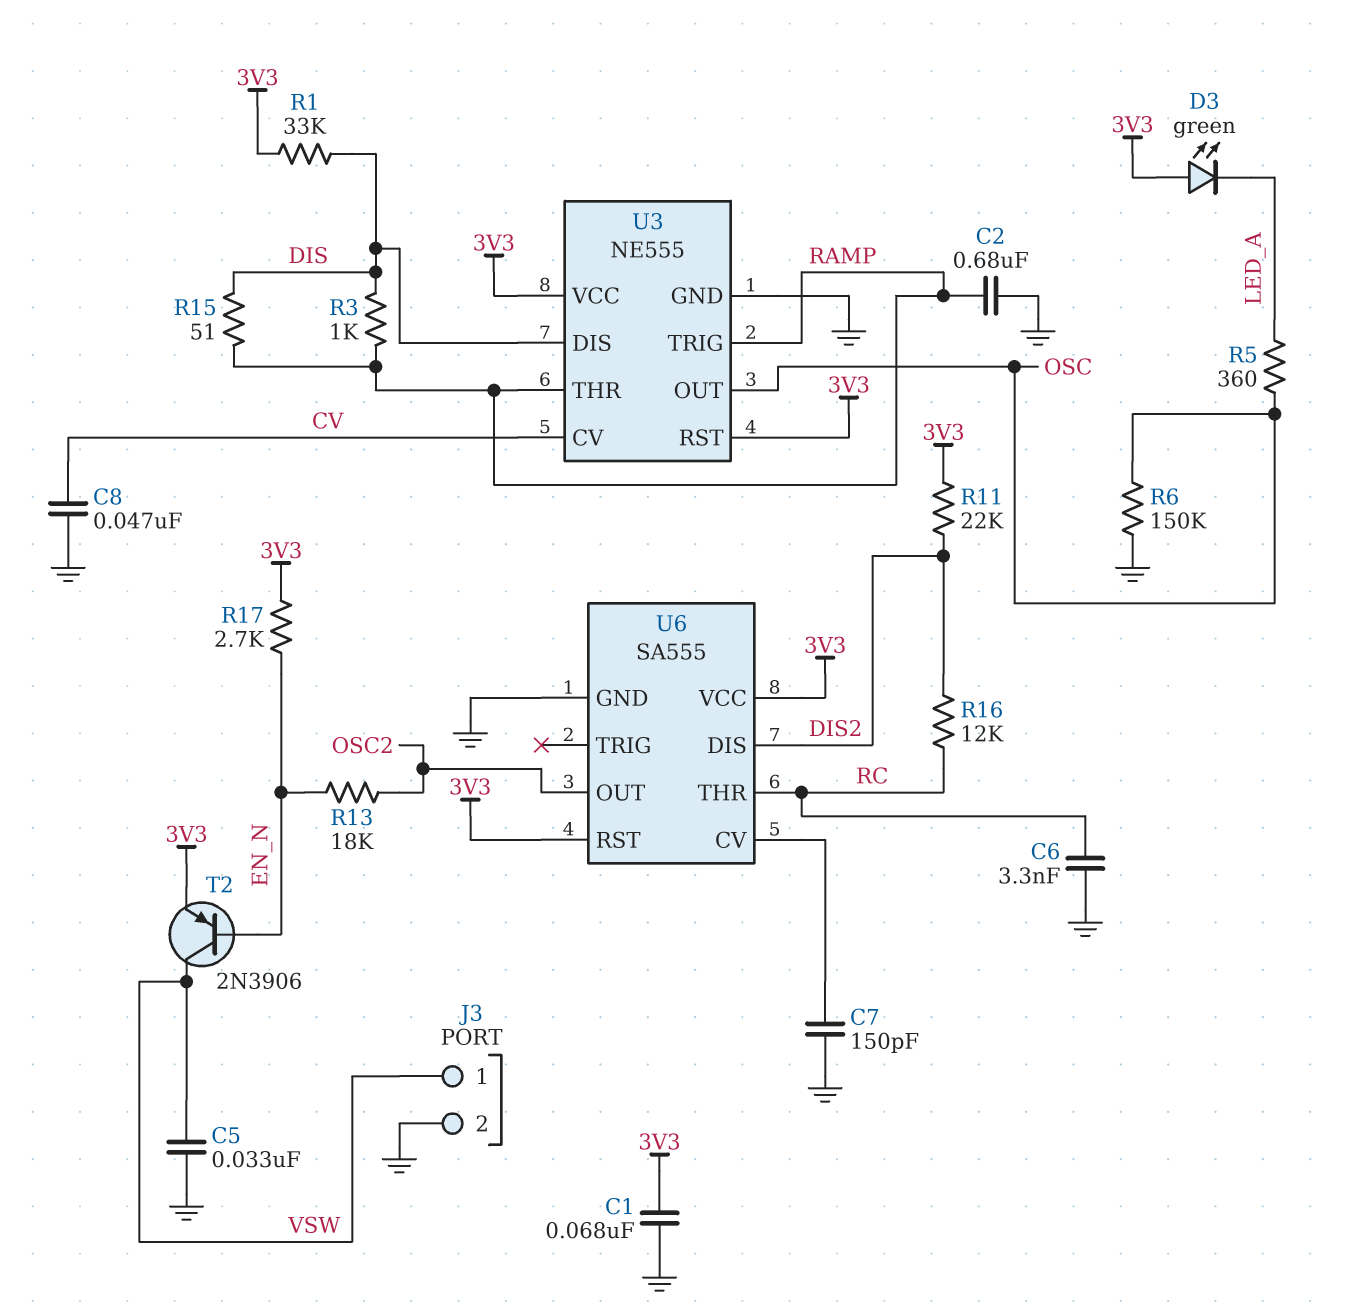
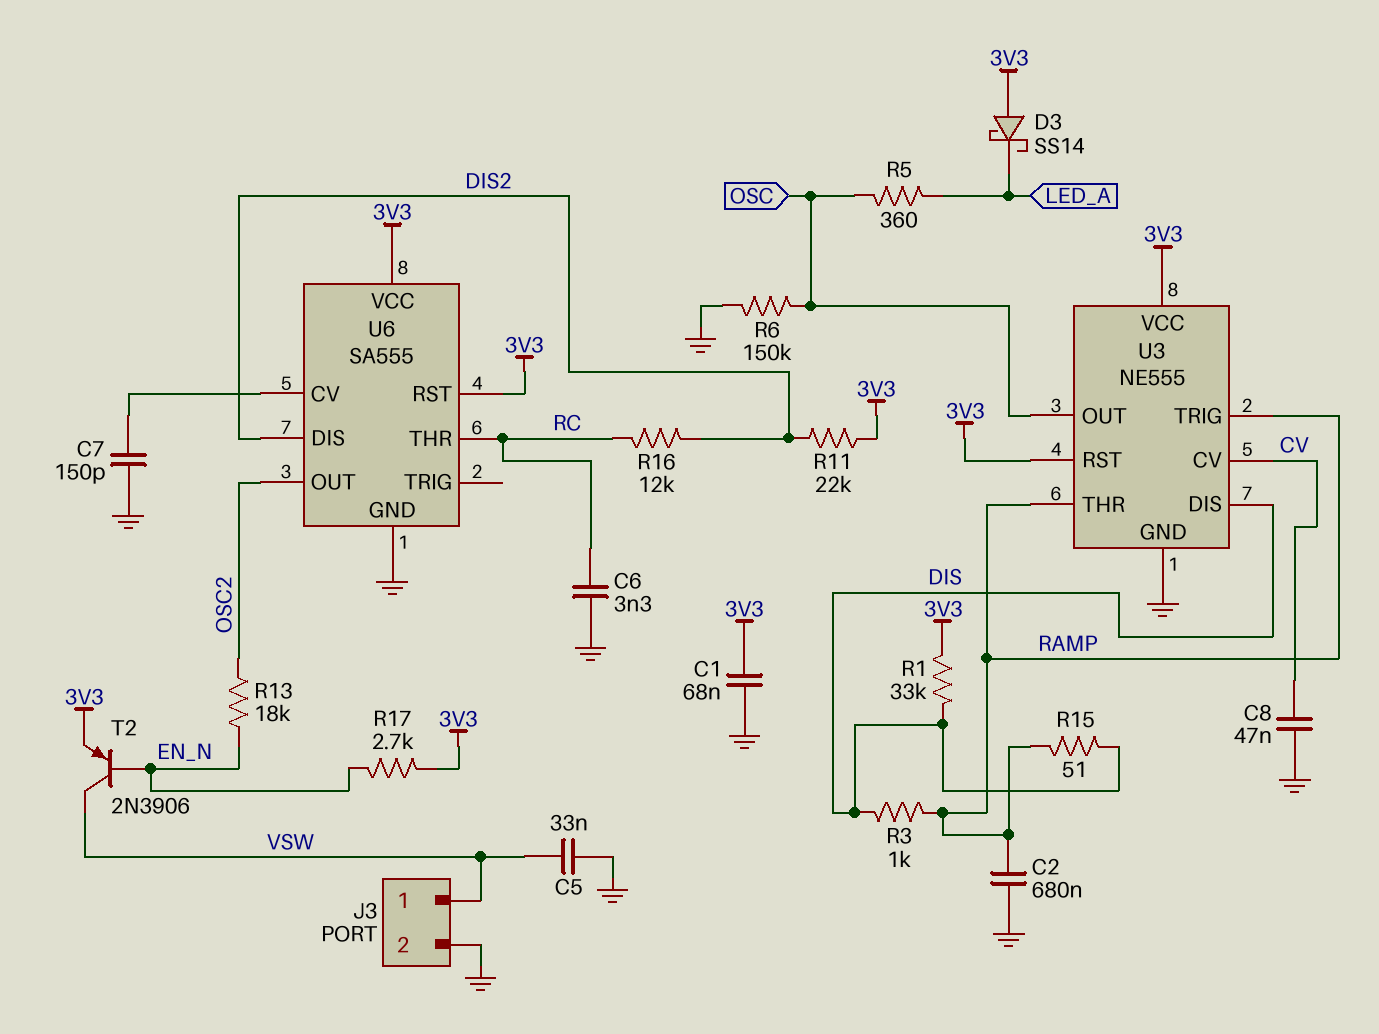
D3: LED green (A 3V3, K LED_A) -> schottky SS14 (A 3V3, K LED_A)

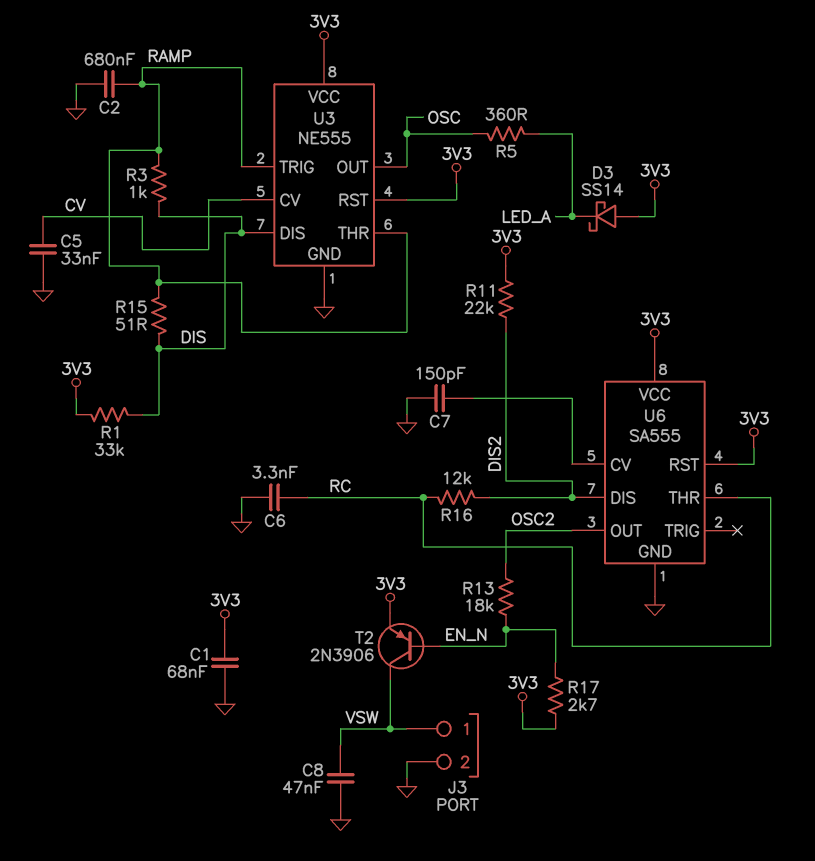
C5: 33nF (GND, VSW) -> 33nF (CV, GND)
C8: 47nF (CV, GND) -> 47nF (GND, VSW)
R6: 150k (GND, OSC) -> none

